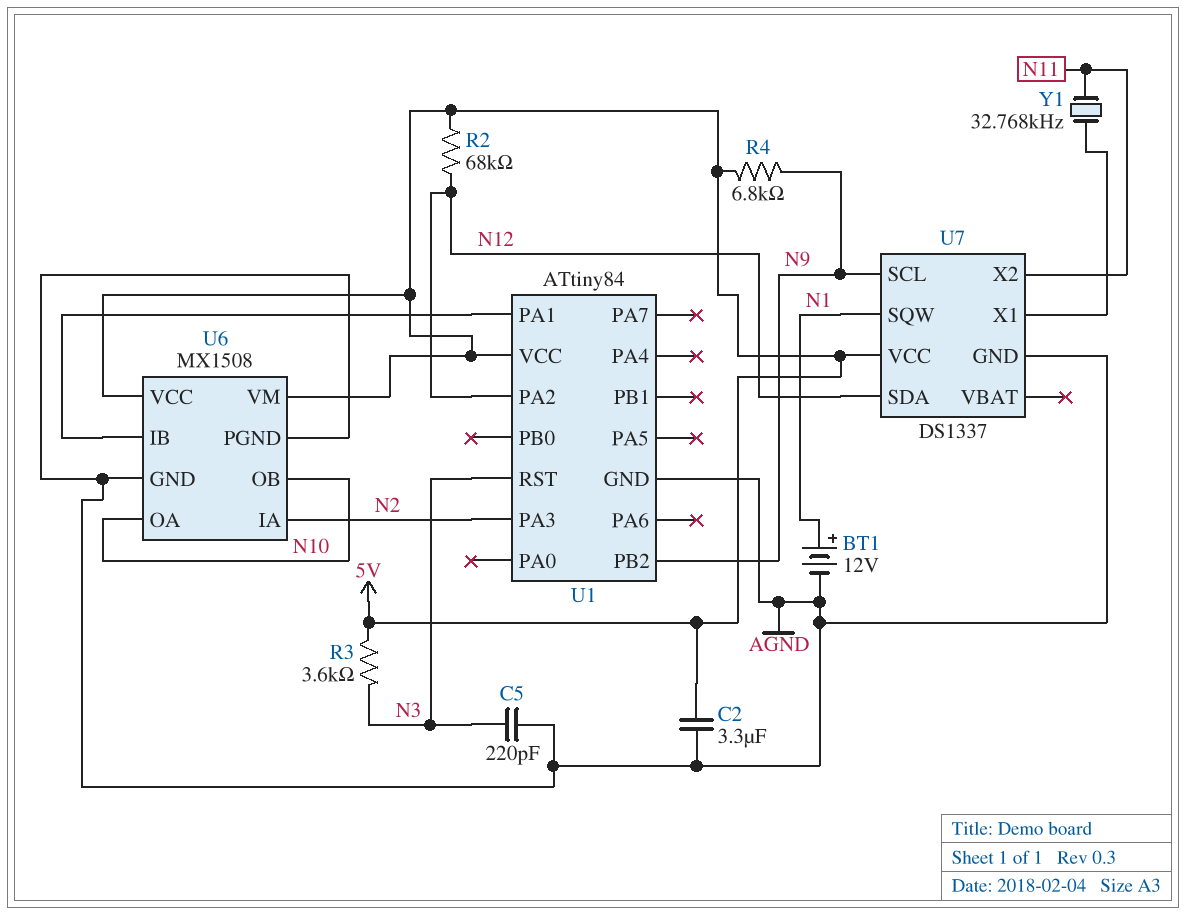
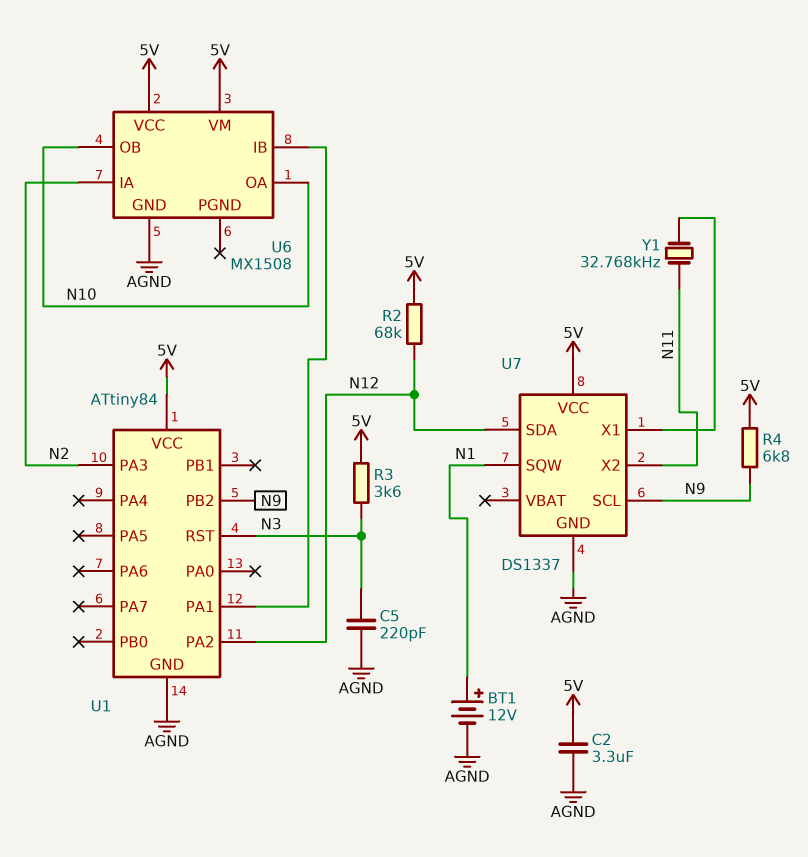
U6 pin PGND: AGND -> none

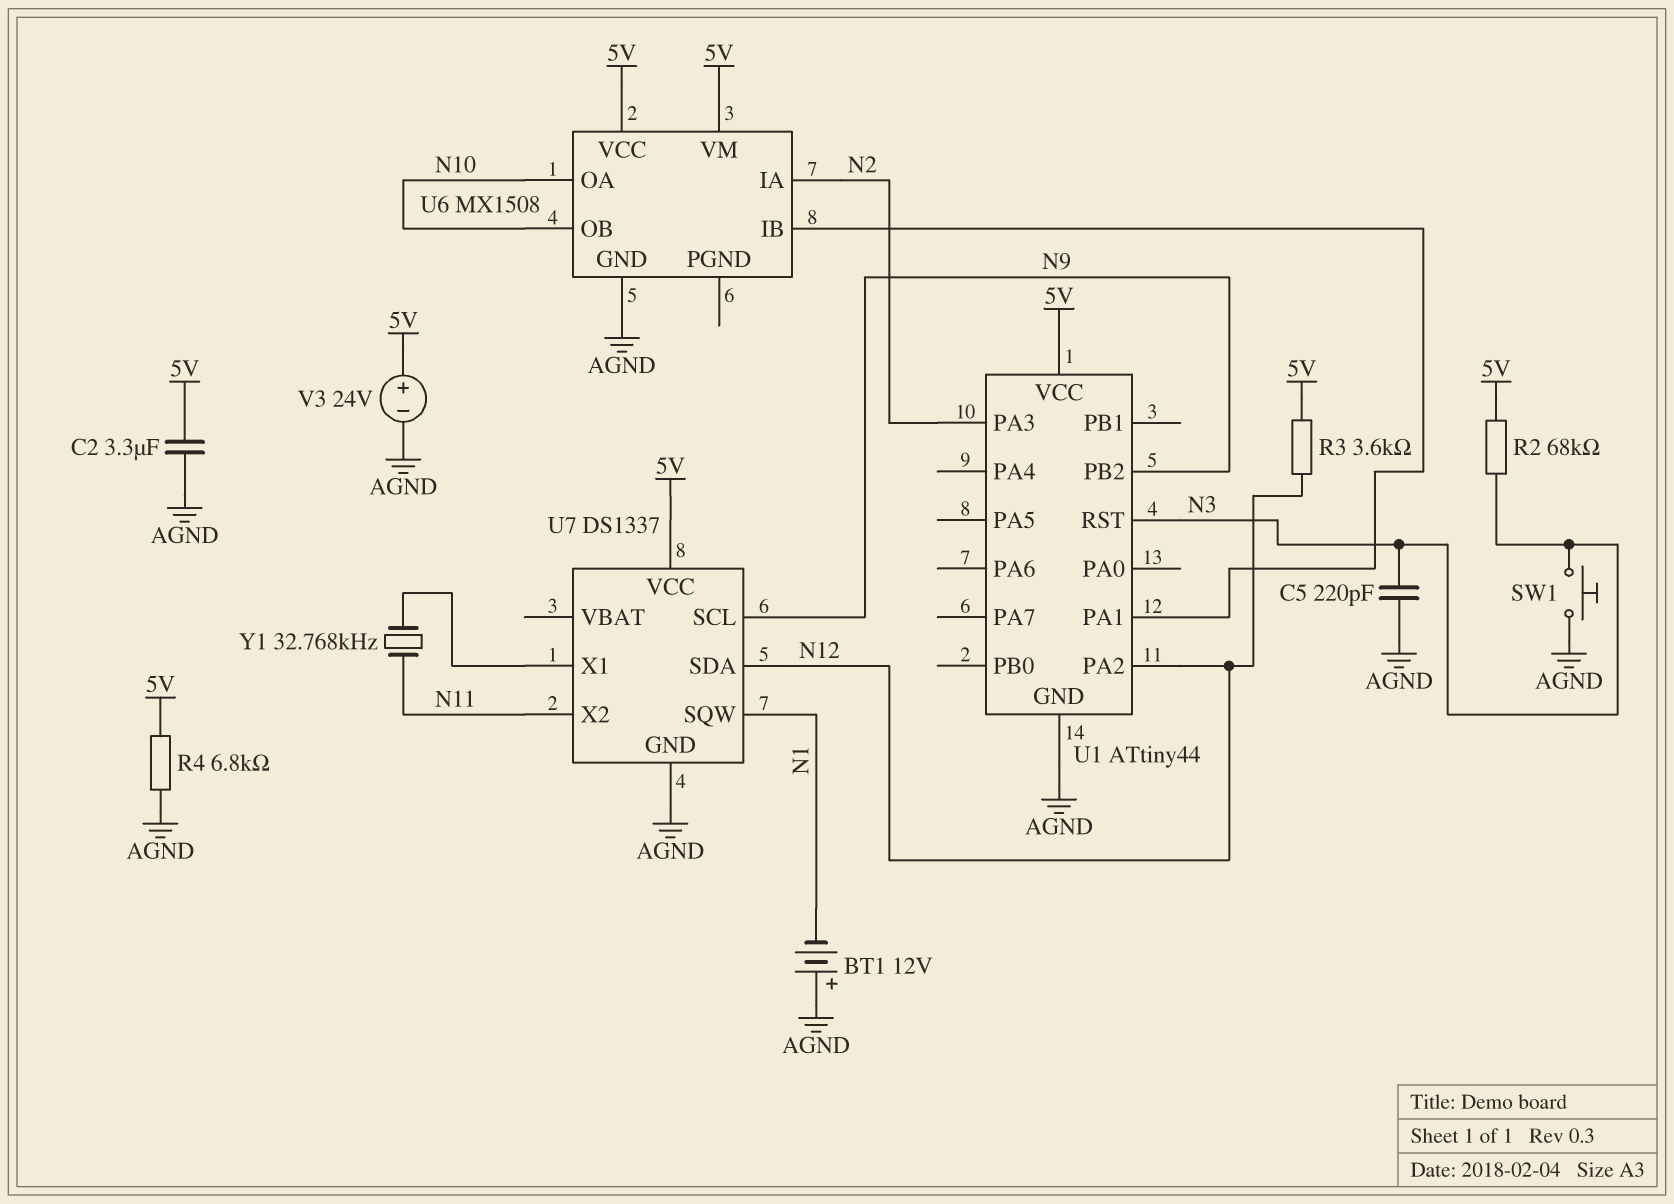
BT1: 12V (plus N1, minus AGND) -> 12V (plus AGND, minus N1)
R2: 68k (5V, N12) -> 68k (5V, N3)
R3: 3.6k (5V, N3) -> 3.6k (5V, N12)
R4: 6.8k (5V, N9) -> 6.8k (5V, AGND)
SW1: none -> button (AGND, N3)
U1: ATtiny84 -> ATtiny44
V3: none -> 24V (plus 5V, minus AGND)

